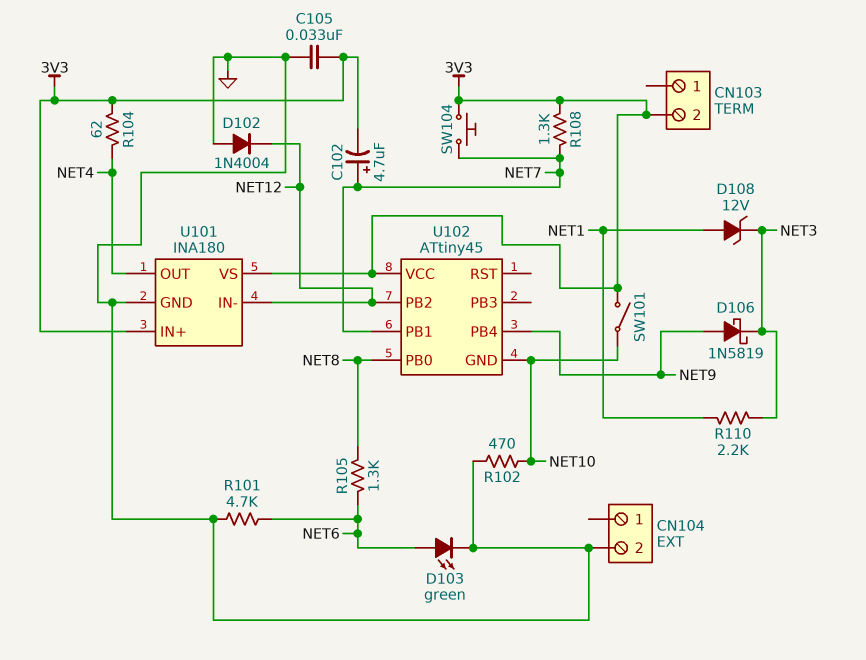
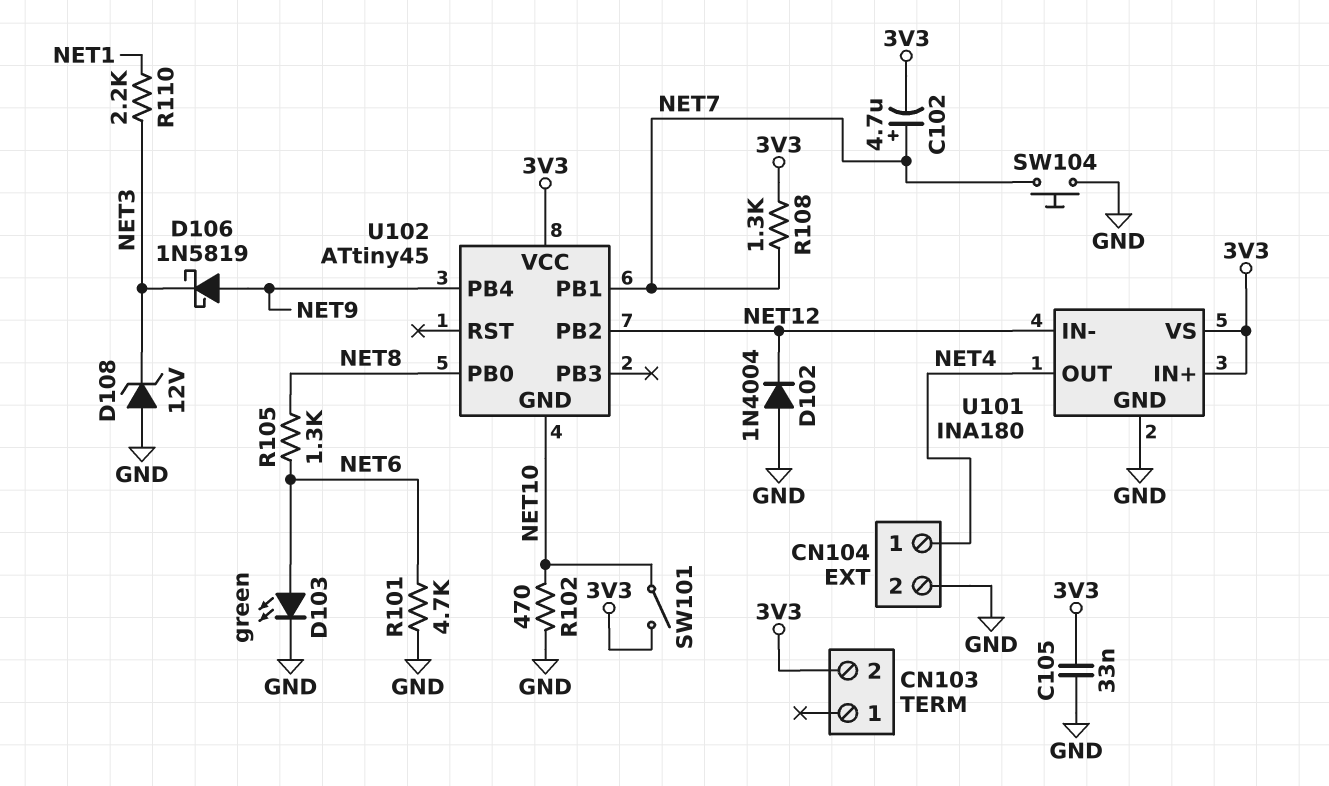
CN104 pin 1: none -> NET4
D108: zener 12V (A NET1, K NET3) -> zener 12V (A GND, K NET3)
R104: 62 (3V3, NET4) -> none
SW104: button (3V3, NET7) -> button (GND, NET7)

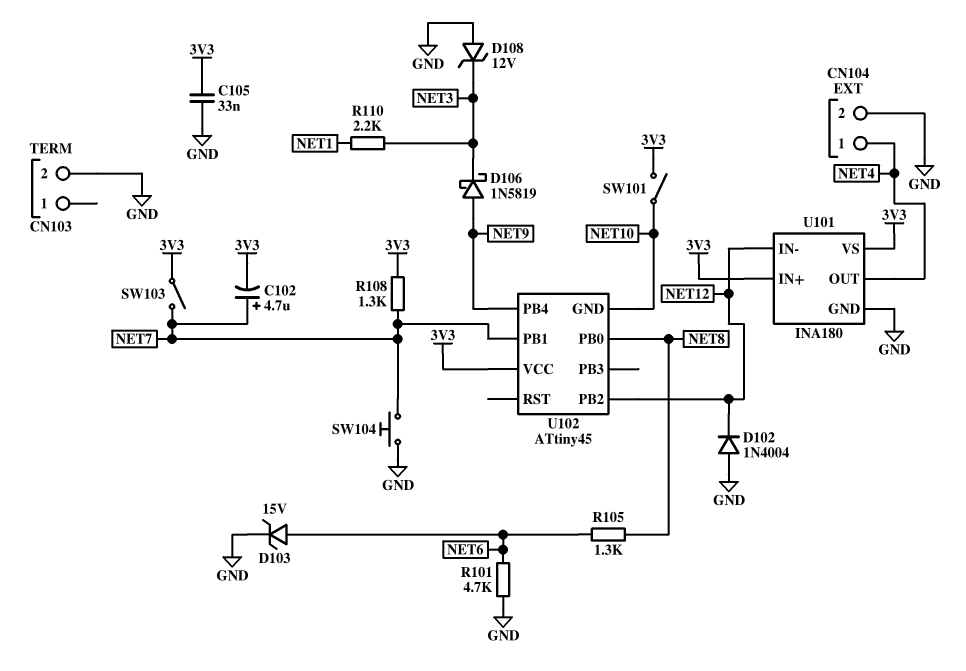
CN103 pin 2: 3V3 -> GND
D103: LED green (A NET6, K GND) -> zener 15V (A NET6, K GND)
R102: 470 (GND, NET10) -> none
SW103: none -> switch (3V3, NET7)

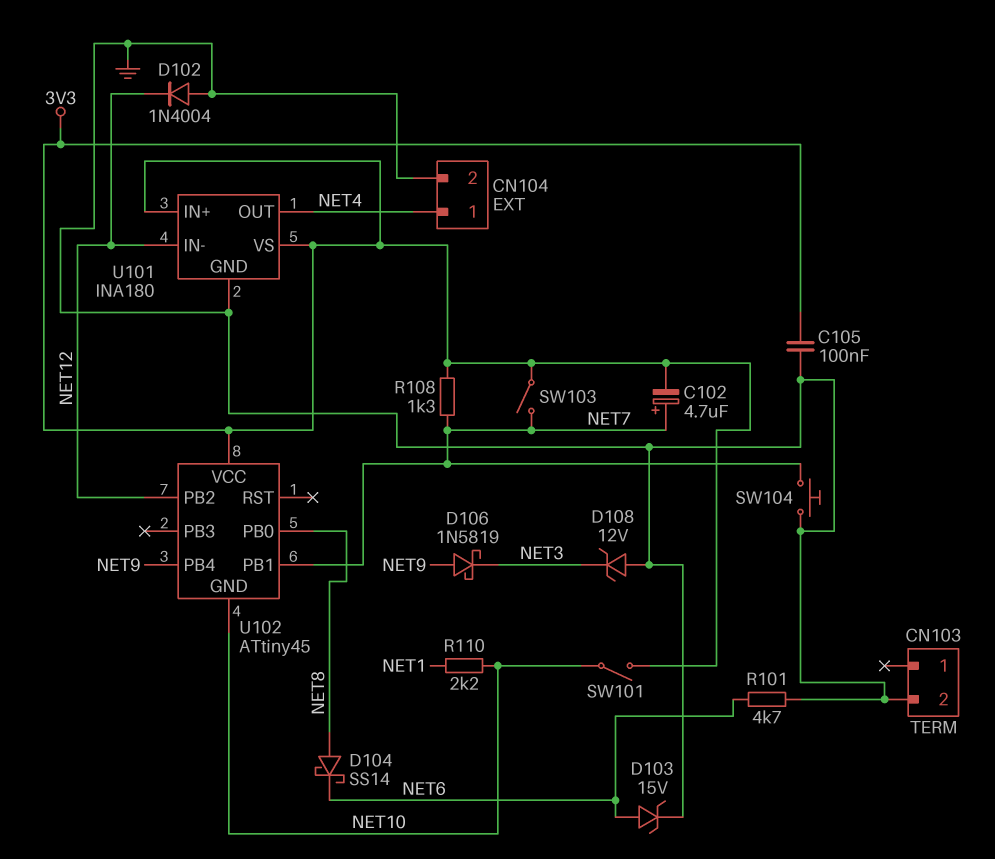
C105: 33nF (3V3, GND) -> 100nF (3V3, GND)
D104: none -> schottky SS14 (A NET8, K NET6)
R105: 1.3k (NET6, NET8) -> none
R110: 2.2k (NET1, NET3) -> 2.2k (NET1, NET10)

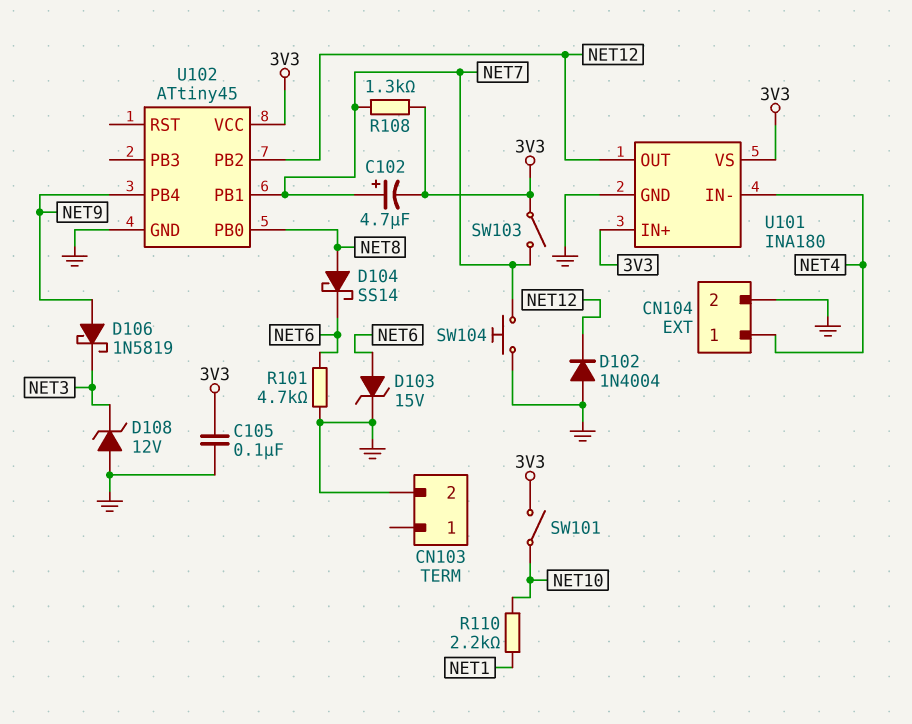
U101 pin IN-: NET12 -> NET4
U101 pin OUT: NET4 -> NET12
U102 pin GND: NET10 -> GND

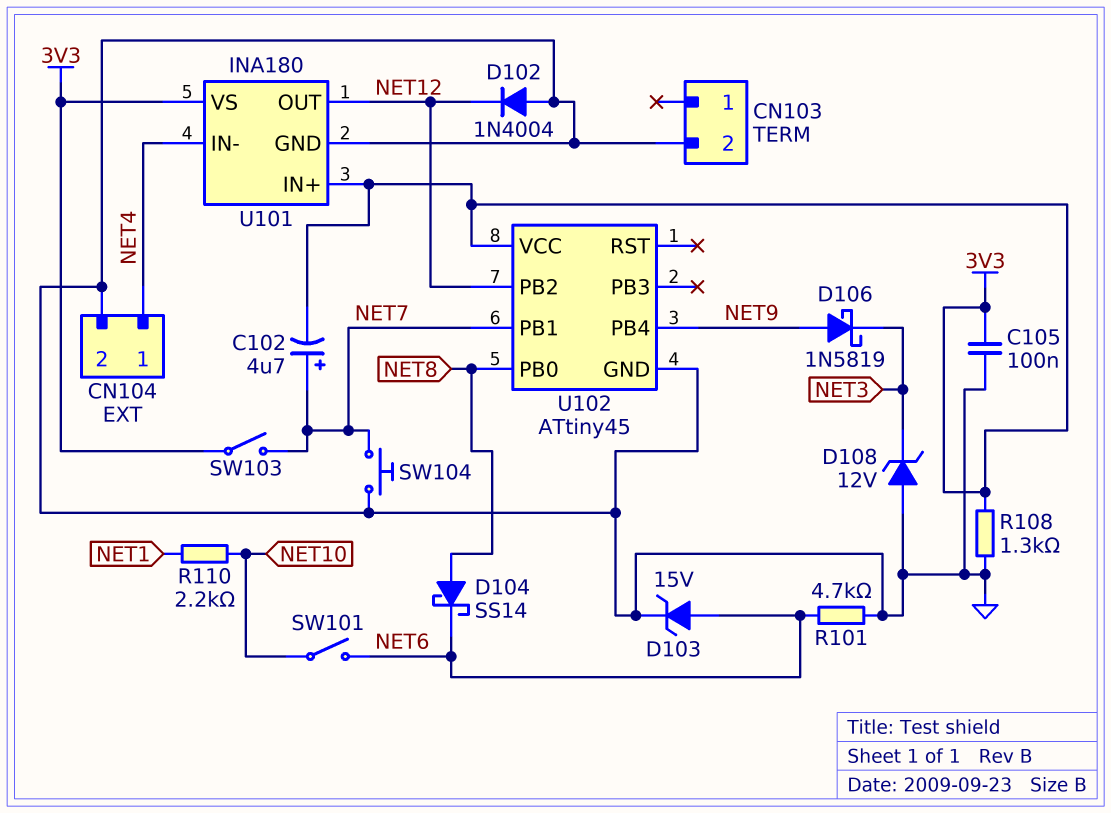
R108: 1.3k (3V3, NET7) -> 1.3k (3V3, GND)
SW101: switch (3V3, NET10) -> switch (NET6, NET10)

